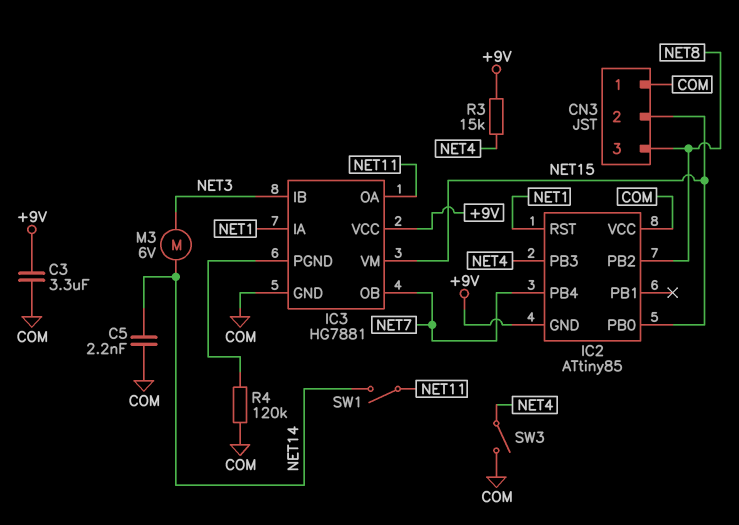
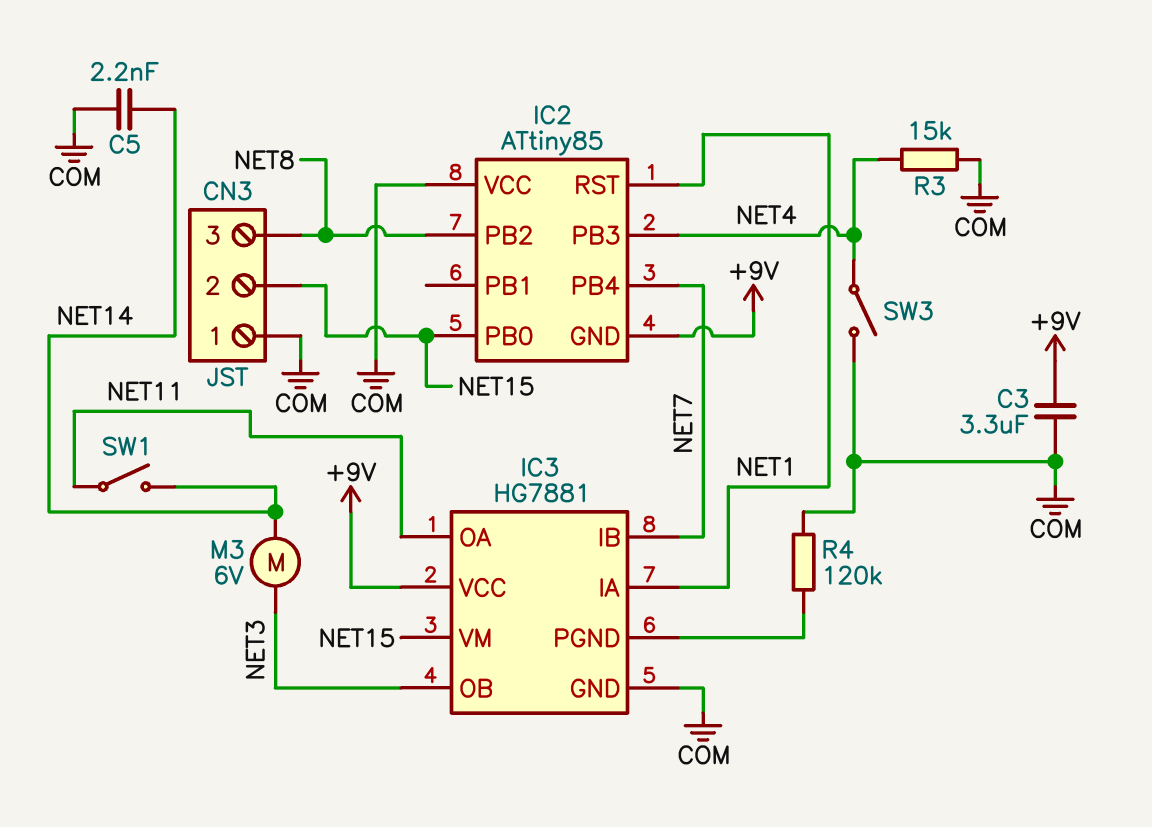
IC3 pin IB: NET3 -> NET7
IC3 pin OB: NET7 -> NET3
R3: 15k (+9V, NET4) -> 15k (COM, NET4)

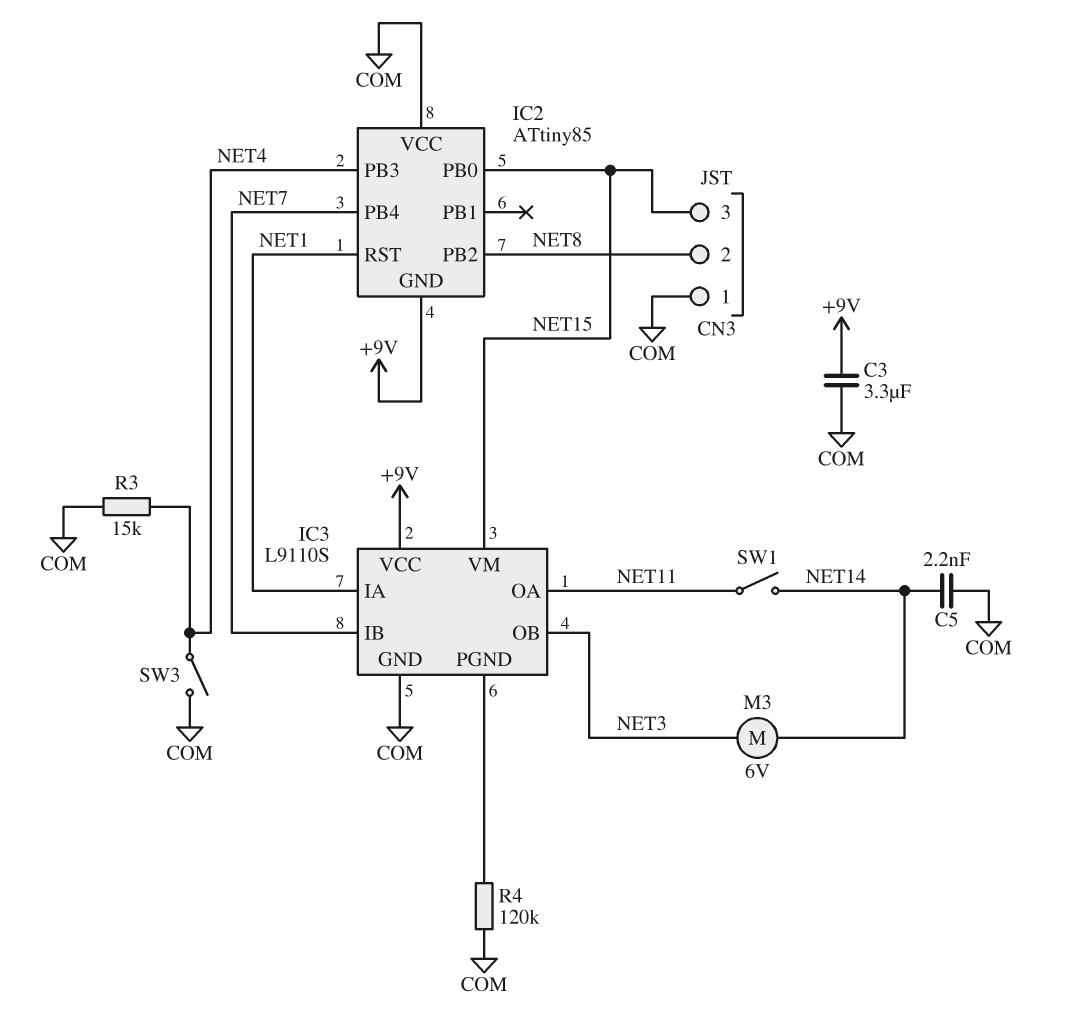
CN3 pin 2: NET15 -> NET8
CN3 pin 3: NET8 -> NET15
IC3: HG7881 -> L9110S

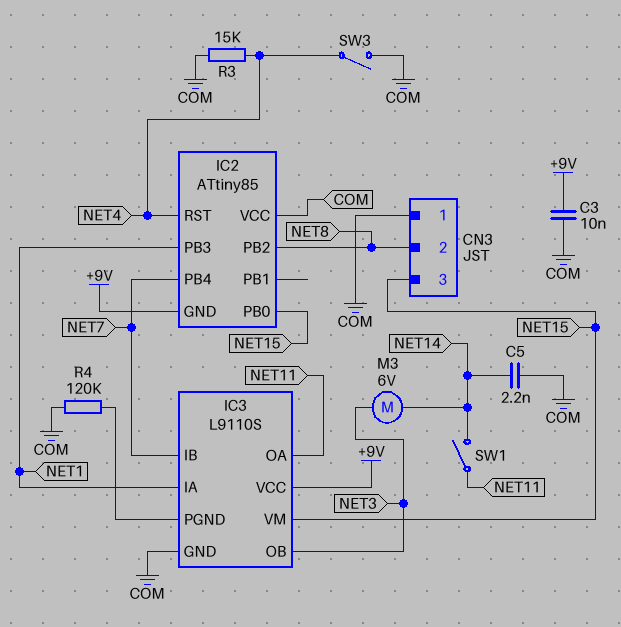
C3: 3.3uF (+9V, COM) -> 10nF (+9V, COM)
IC2 pin PB3: NET4 -> NET1
IC2 pin RST: NET1 -> NET4

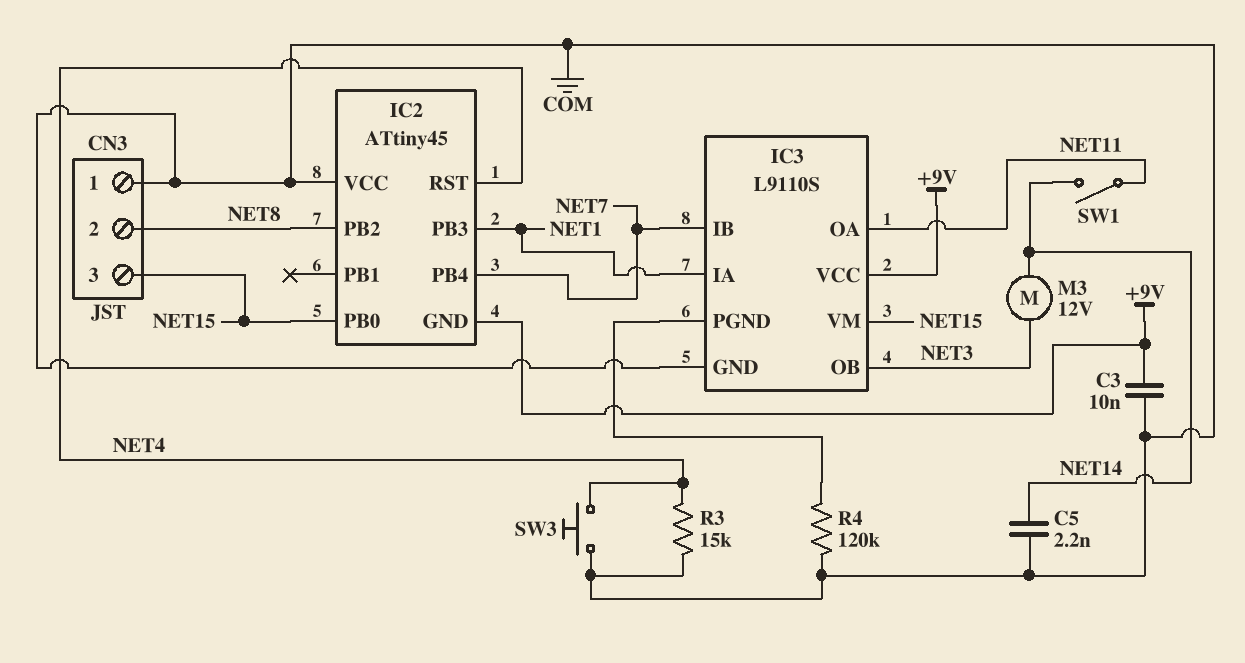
IC2: ATtiny85 -> ATtiny45
M3: motor 6V (NET3, NET14) -> motor 12V (NET3, NET14)
SW3: switch (COM, NET4) -> button (COM, NET4)

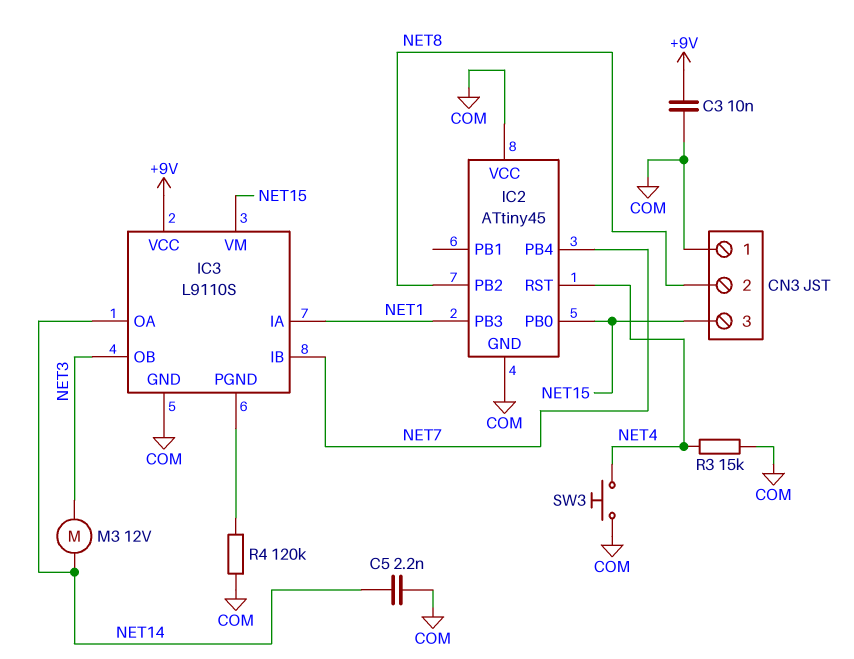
IC2 pin GND: +9V -> COM
IC3 pin OA: NET11 -> NET14
SW1: switch (NET11, NET14) -> none

